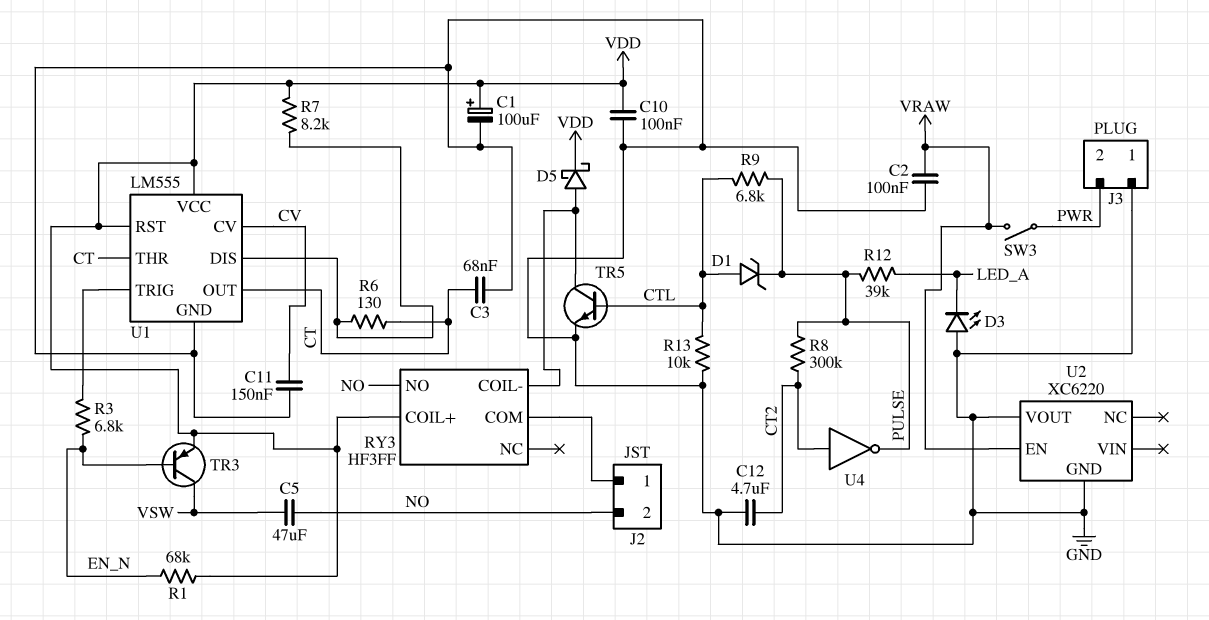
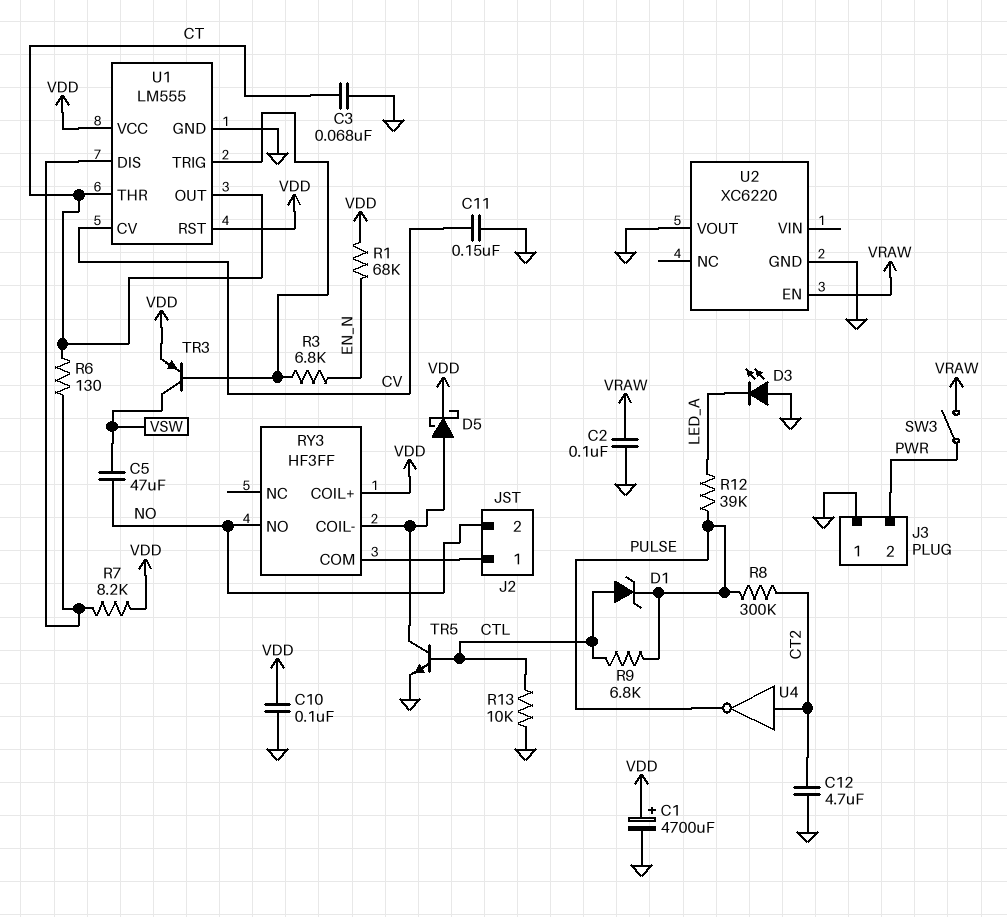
C1: 100uF (plus VDD, minus GND) -> 4700uF (plus VDD, minus GND)
TR3: PNP (B EN_N, C VSW, E VDD) -> PNP (B U1/TRIG, C VSW, E VDD)

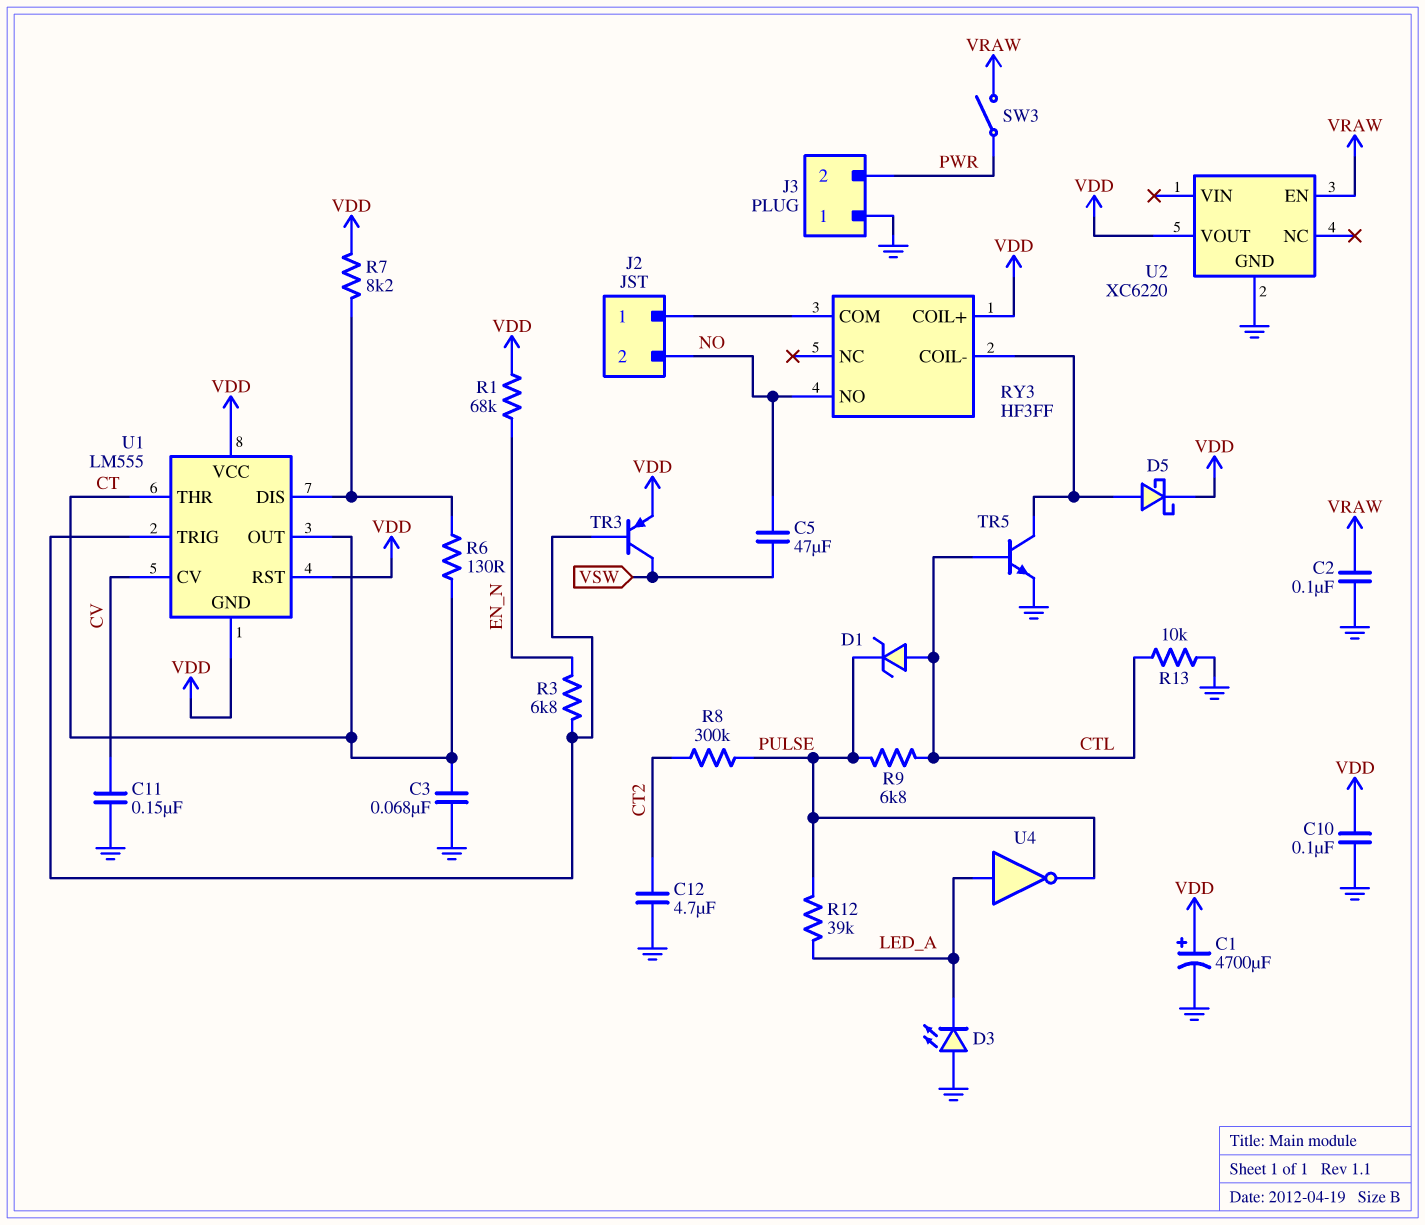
U1 pin GND: GND -> VDD
U2 pin VOUT: GND -> VDD
U4: NOT (in CT2, out PULSE) -> NOT (in LED_A, out PULSE)

